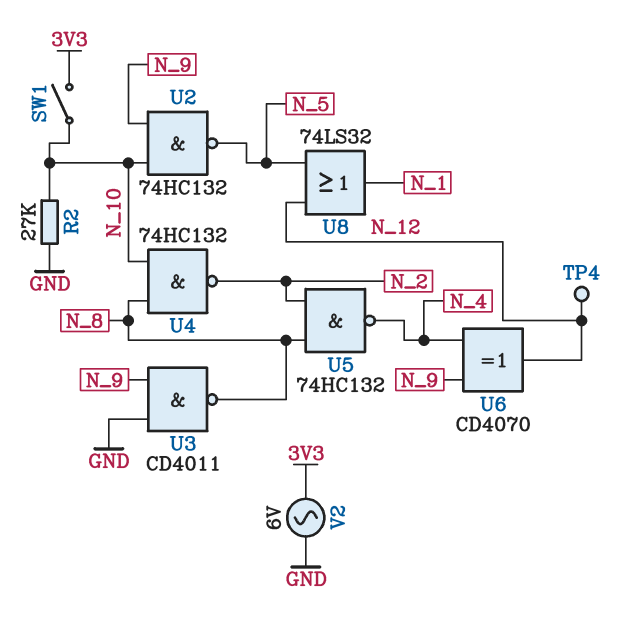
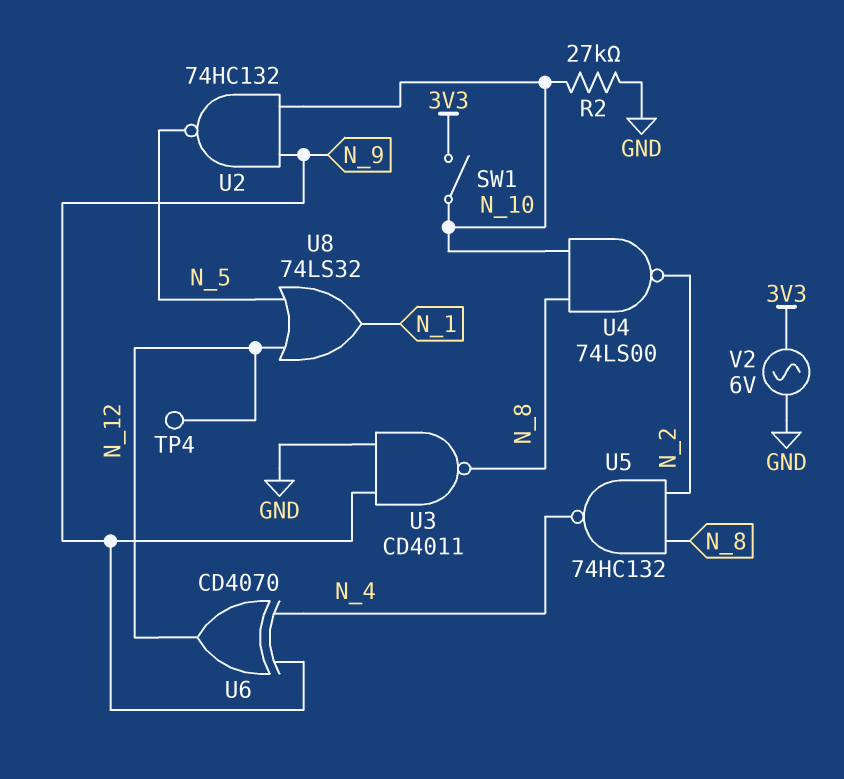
U4: NAND 74HC132 (in N_8, in N_10, out N_2) -> NAND 74LS00 (in N_8, in N_10, out N_2)

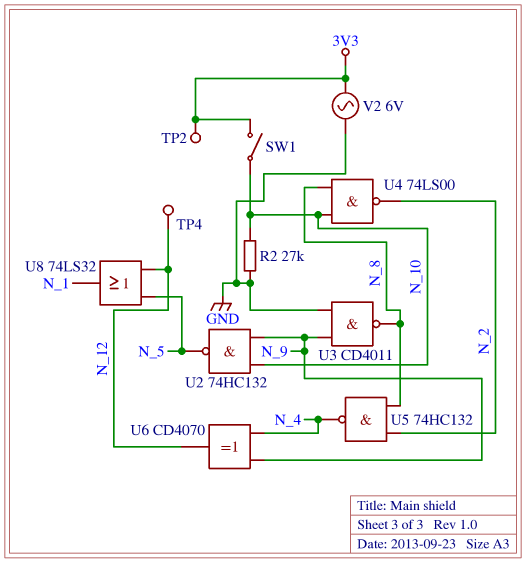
TP2: none -> test point (3V3)

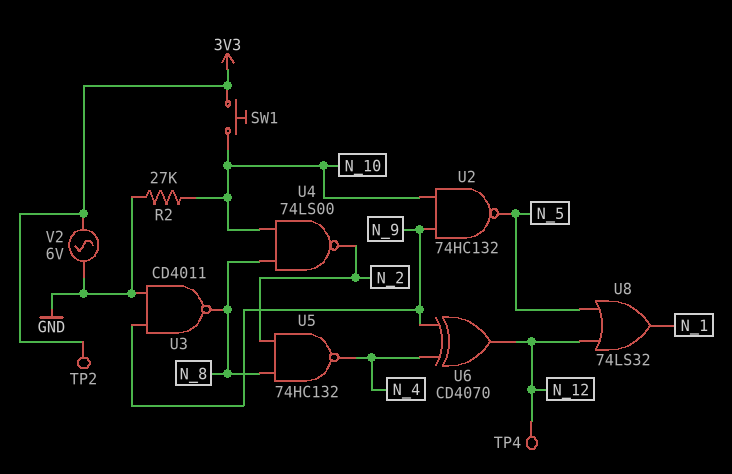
SW1: switch (3V3, N_10) -> button (3V3, N_10)

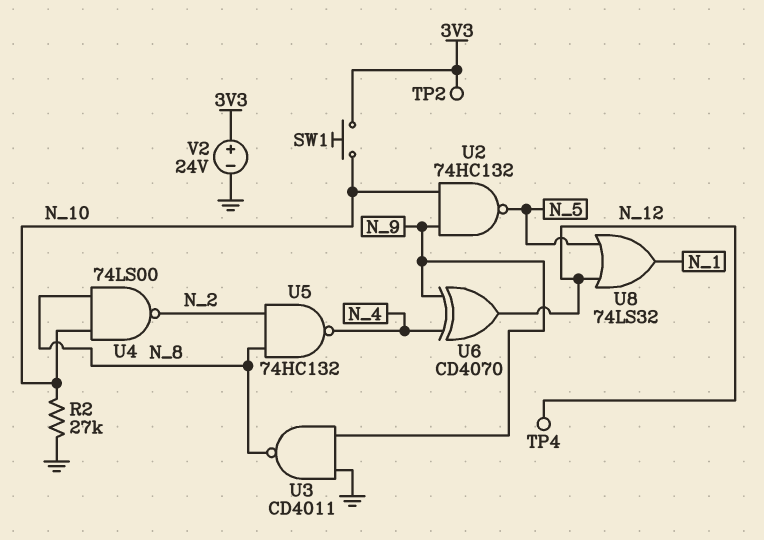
V2: AC 6V (3V3, GND) -> 24V (plus 3V3, minus GND)

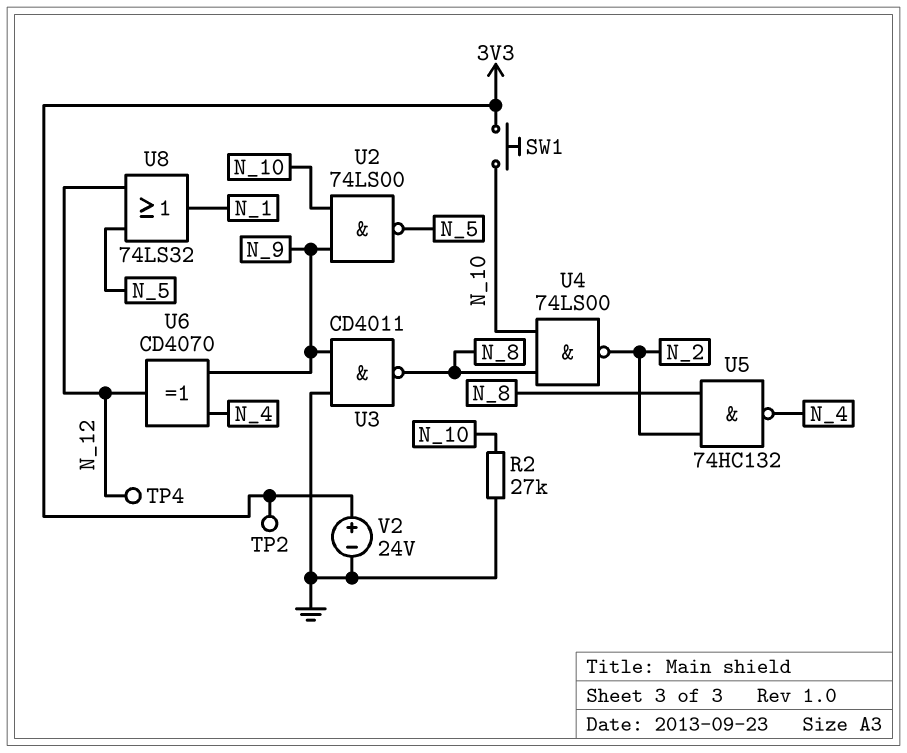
U2: NAND 74HC132 (in N_9, in N_10, out N_5) -> NAND 74LS00 (in N_9, in N_10, out N_5)

